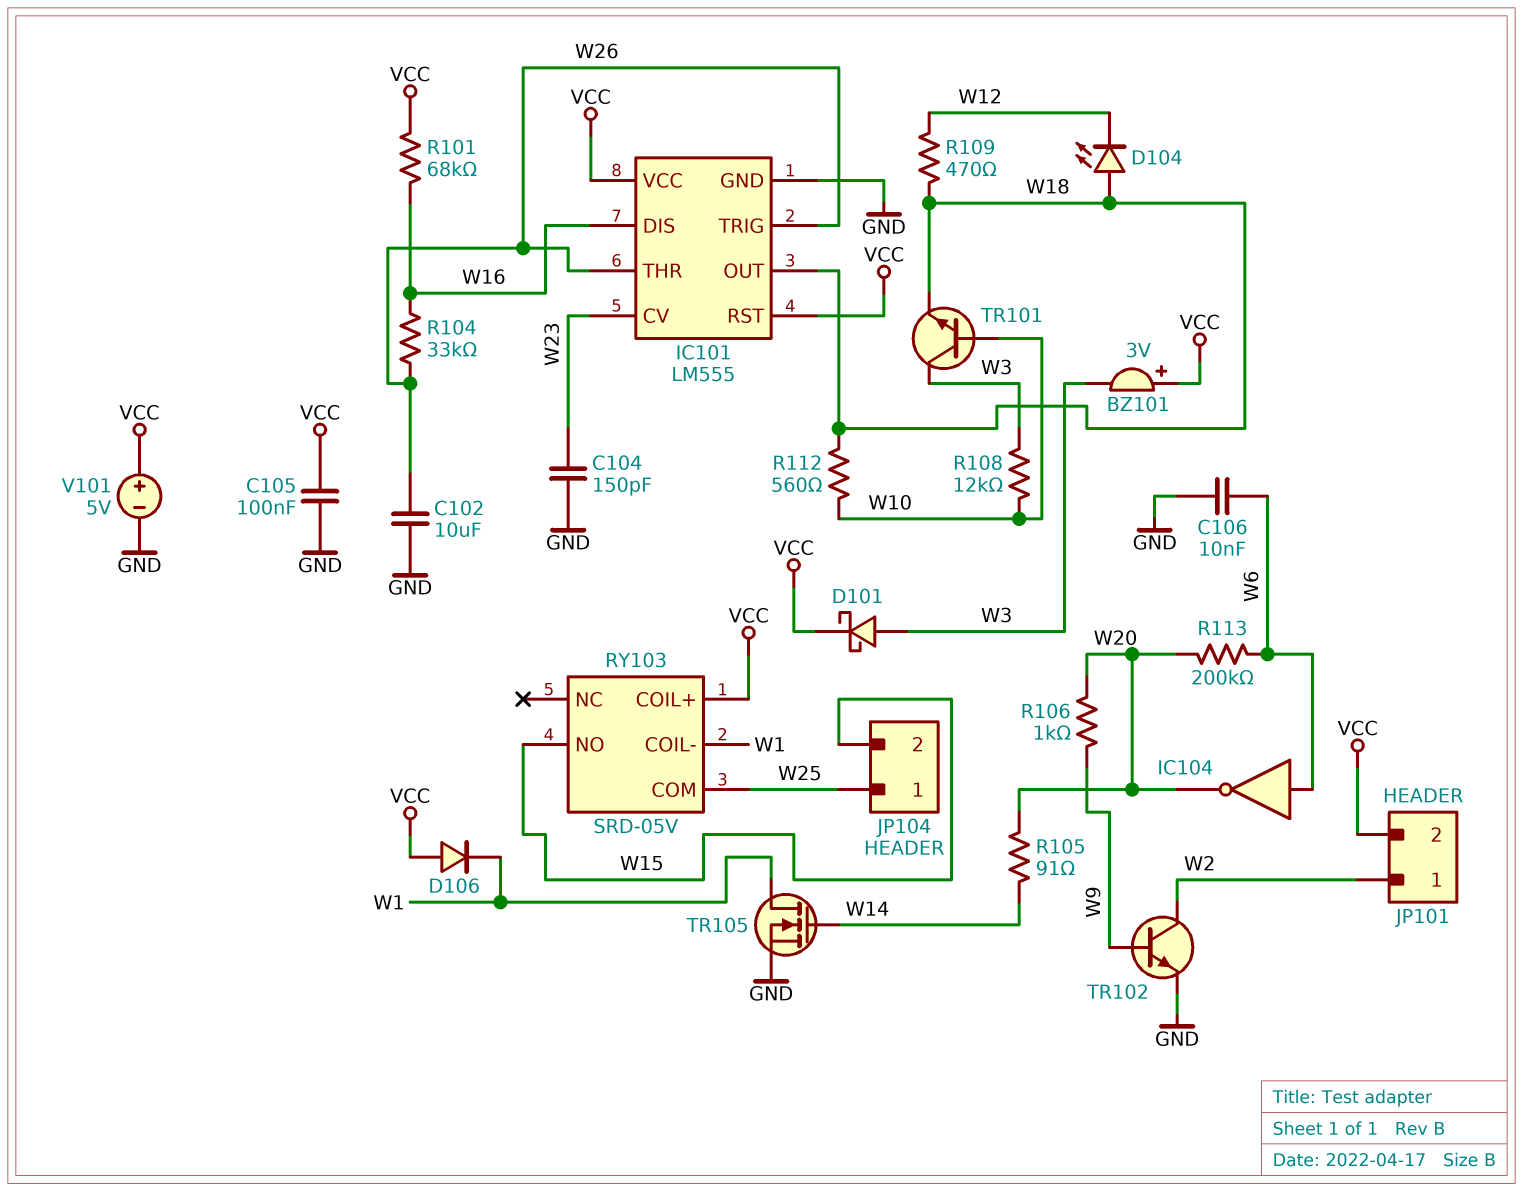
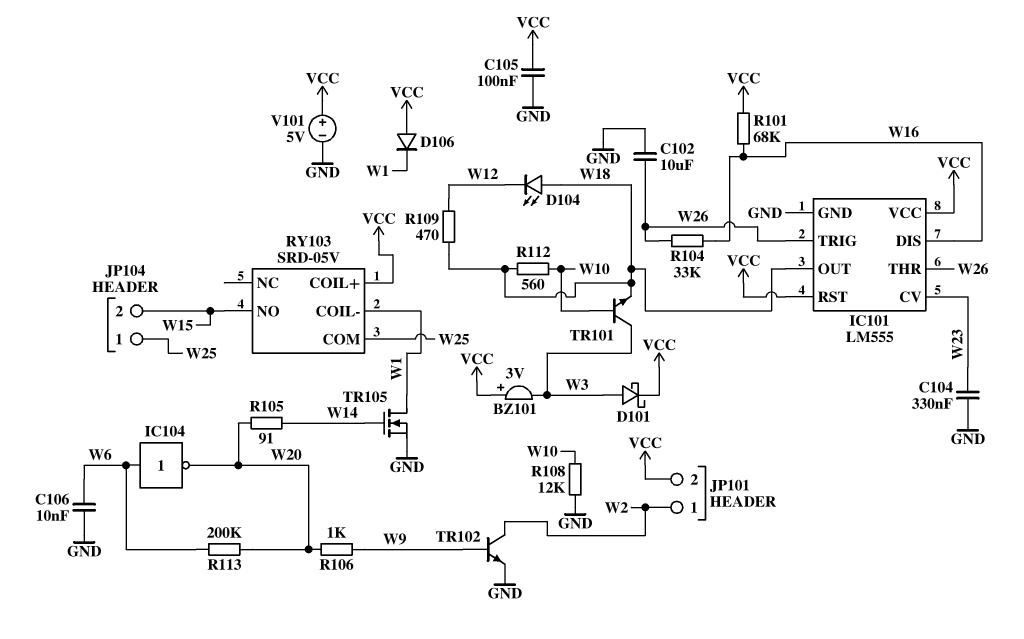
C104: 150pF (GND, W23) -> 330nF (GND, W23)
R108: 12k (W3, W10) -> 12k (GND, W10)

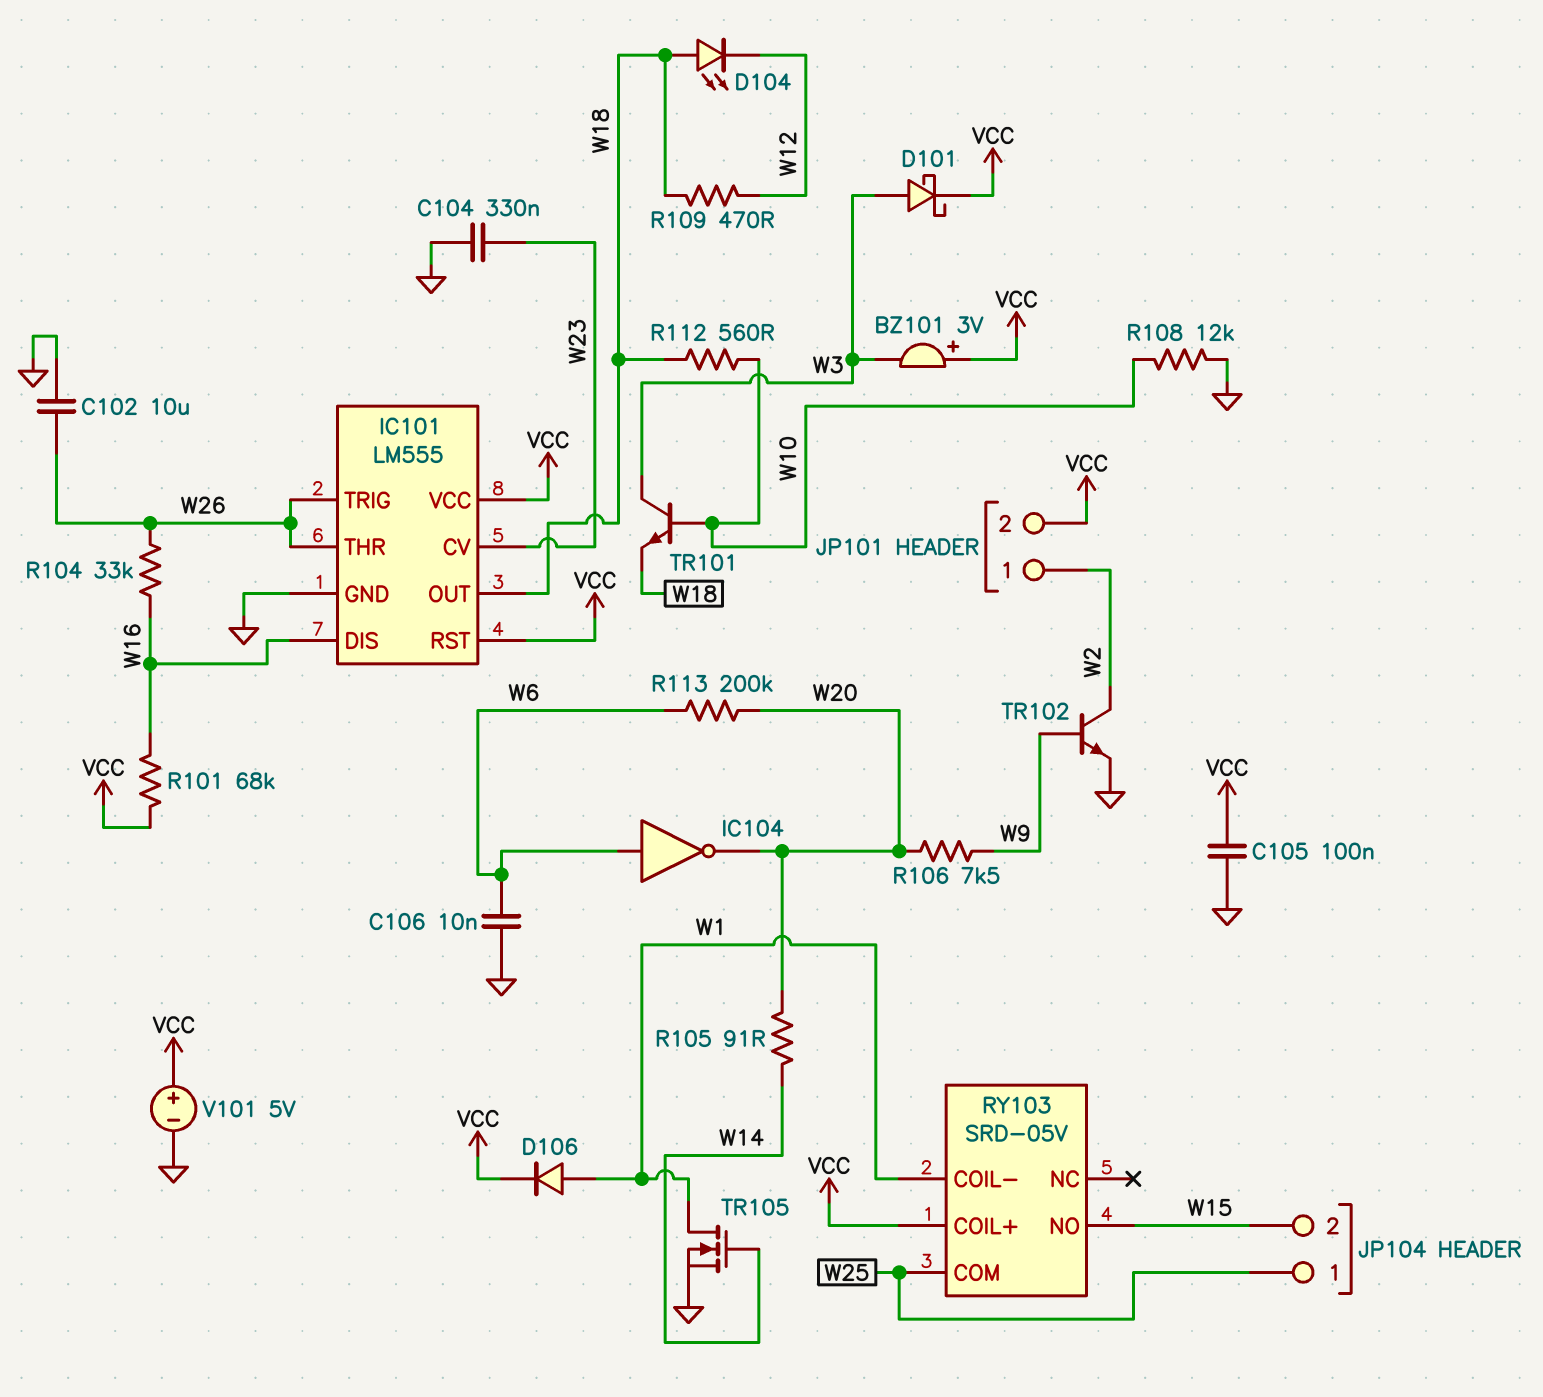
D106: diode (A VCC, K W1) -> diode (A W1, K VCC)
R106: 1k (W9, W20) -> 7.5k (W9, W20)

